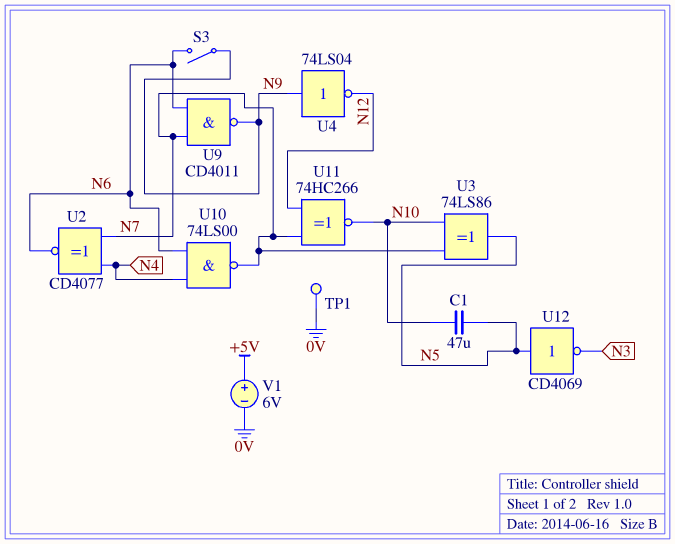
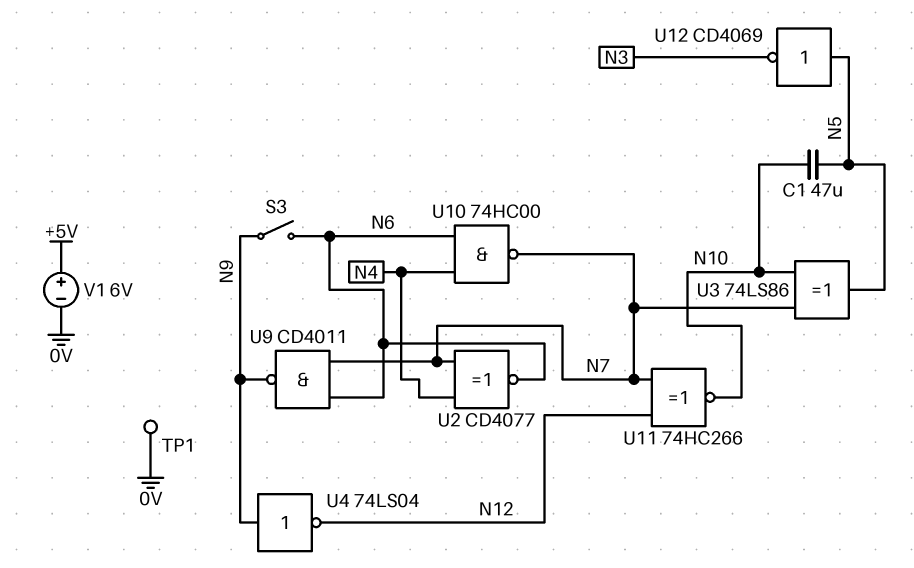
U10: NAND 74LS00 (in N4, in N6, out N7) -> NAND 74HC00 (in N4, in N6, out N7)

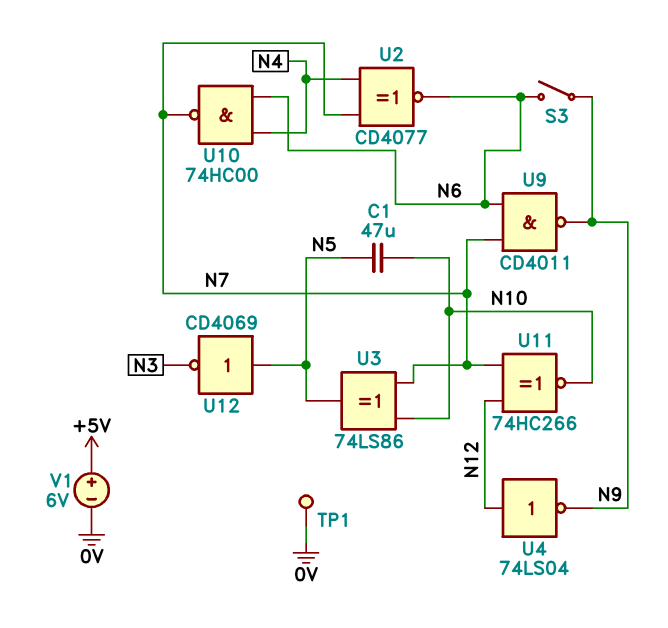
U4: NOT 74LS04 (in N9, out N12) -> NOT 74LS04 (in N12, out N9)

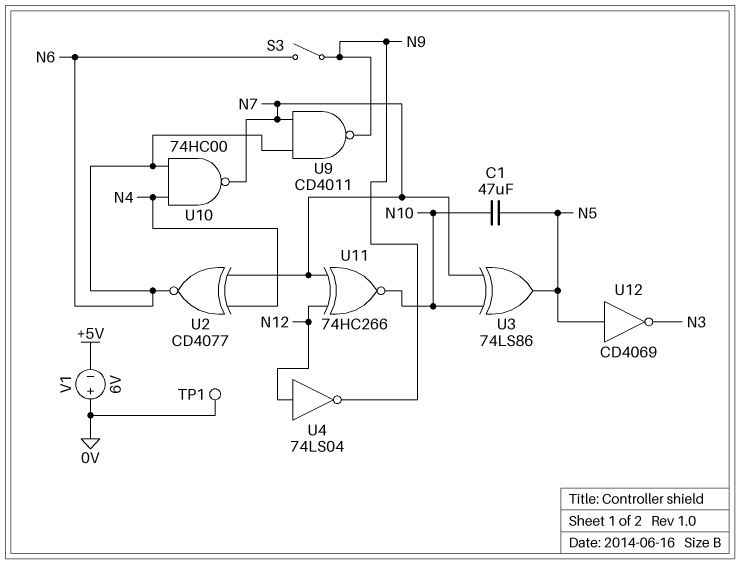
V1: 6V (plus +5V, minus 0V) -> 6V (plus 0V, minus +5V)

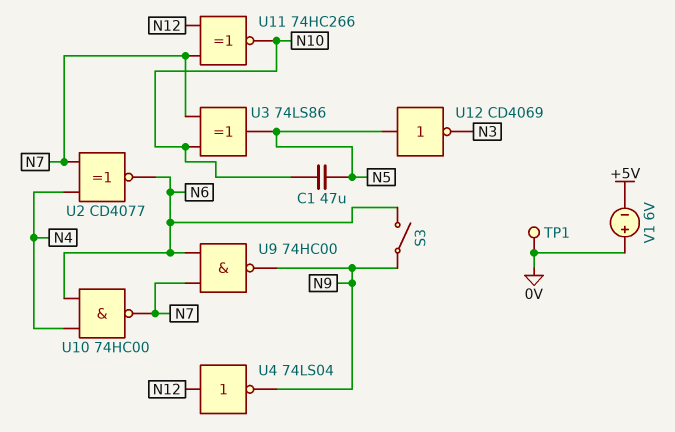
U9: NAND CD4011 (in N6, in N7, out N9) -> NAND 74HC00 (in N6, in N7, out N9)

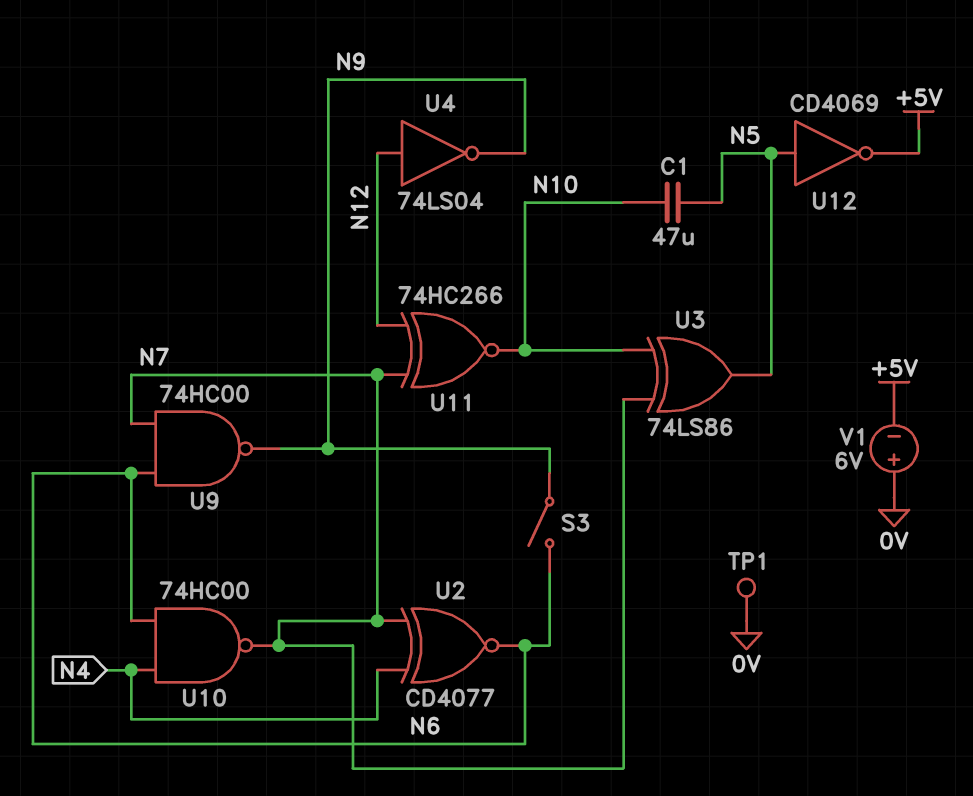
U12: NOT CD4069 (in N5, out N3) -> NOT CD4069 (in N5, out +5V)

